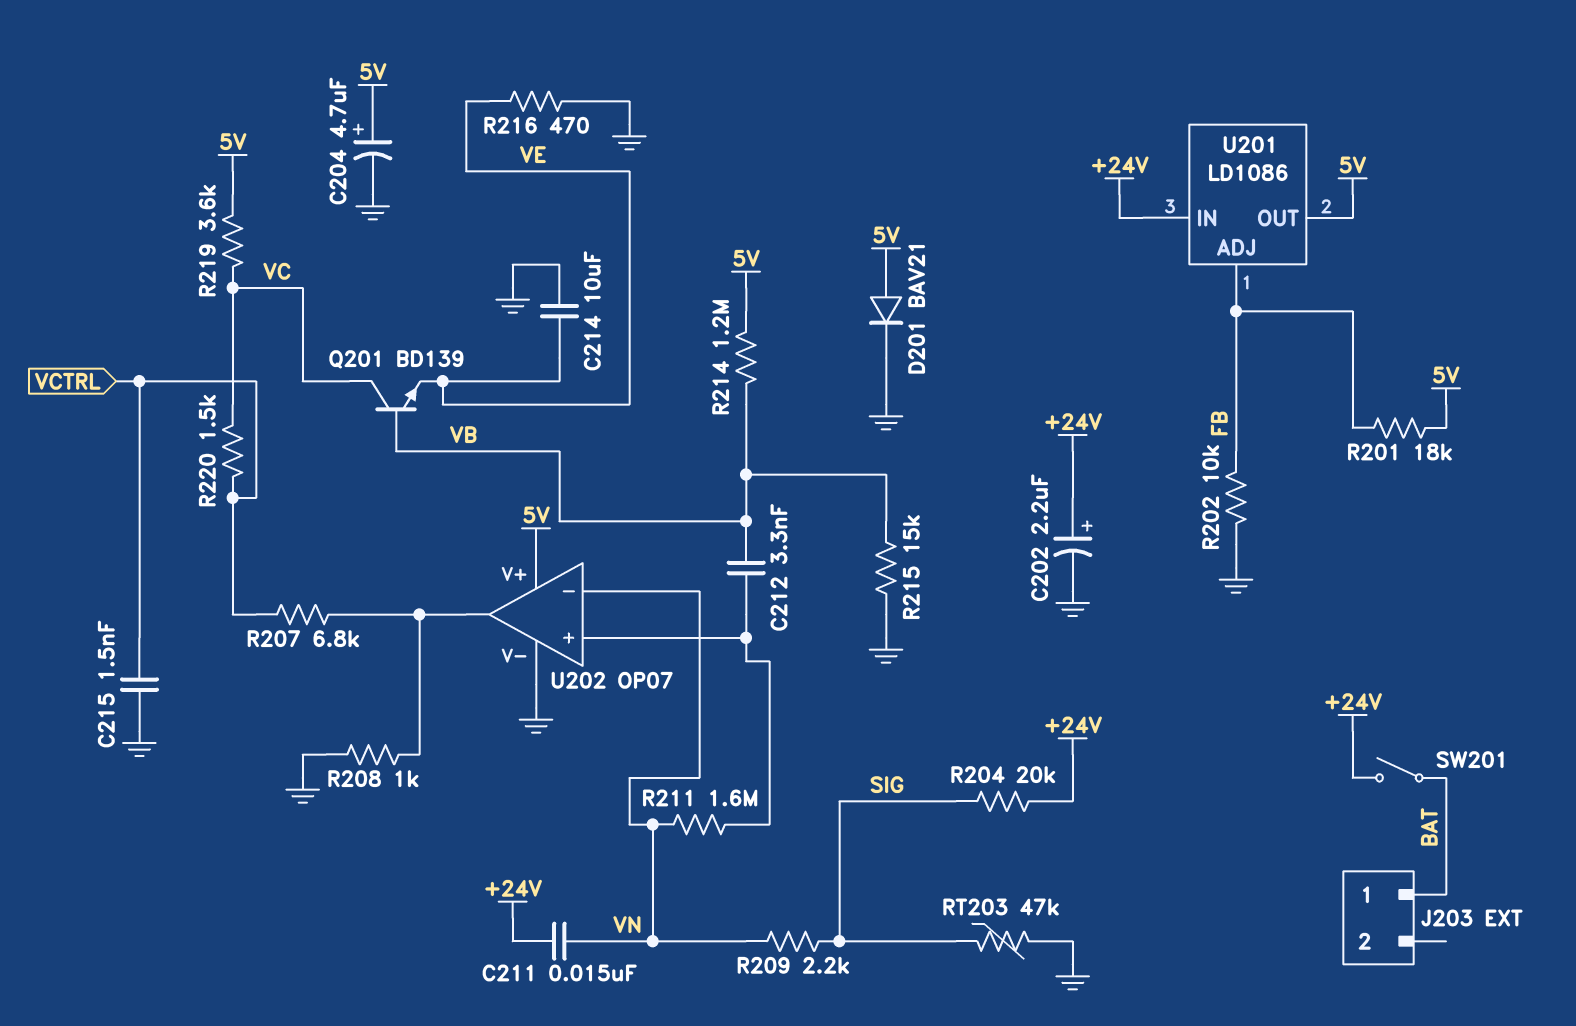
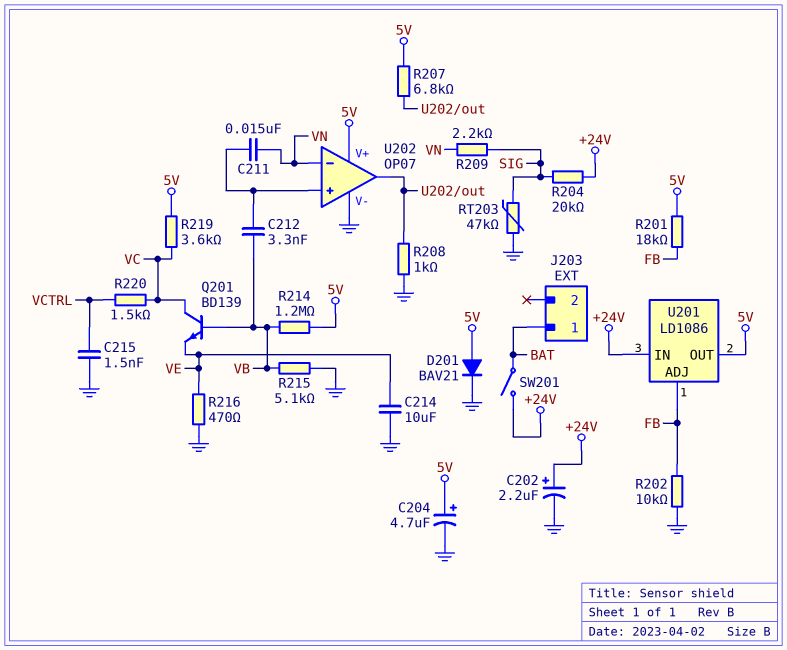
C211: 15nF (+24V, VN) -> 15nF (U202/in+, VN)
R207: 6.8k (U202/out, VCTRL) -> 6.8k (5V, U202/out)
R211: 1.6M (U202/in+, VN) -> none
R215: 15k (GND, VB) -> 5.1k (GND, VB)

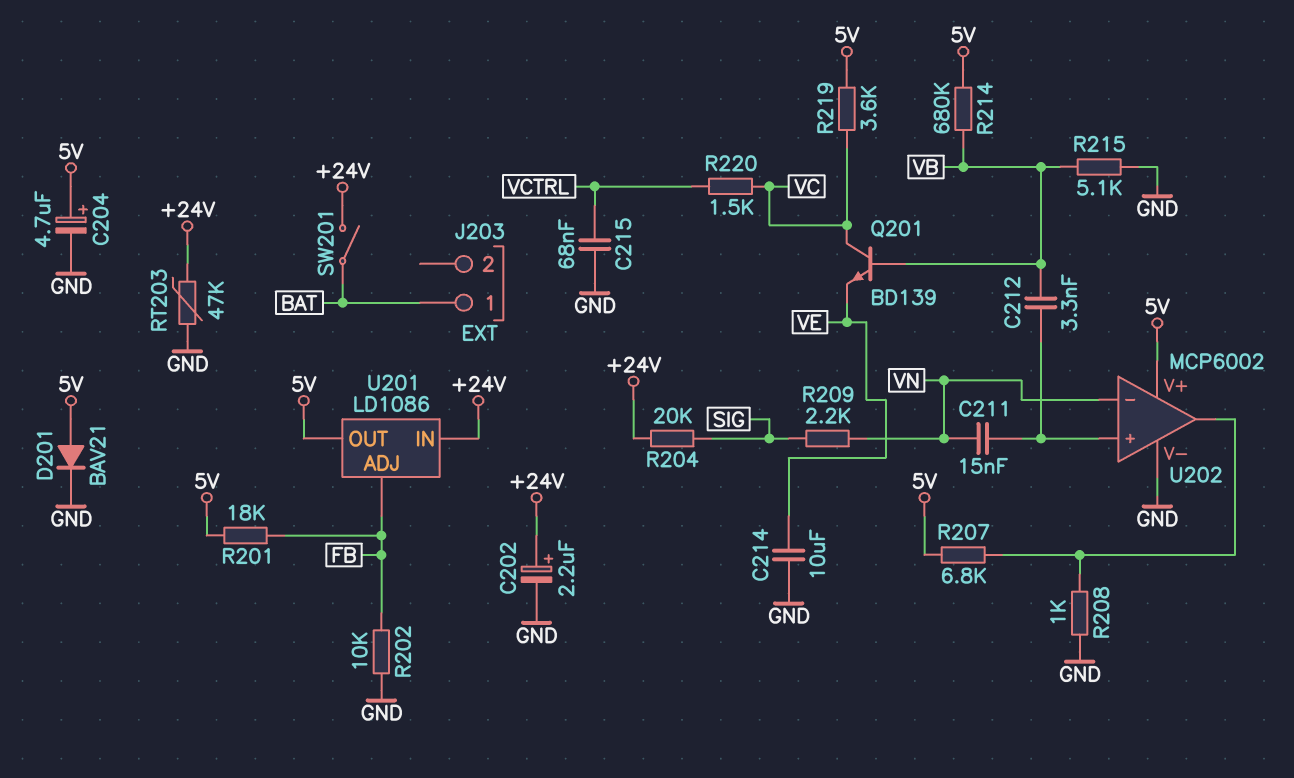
C215: 1.5nF (GND, VCTRL) -> 68nF (GND, VCTRL)
R214: 1.2M (5V, VB) -> 680k (5V, VB)
R216: 470 (GND, VE) -> none
RT203: 47k (GND, SIG) -> 47k (+24V, GND)
U202: OP07 -> MCP6002

